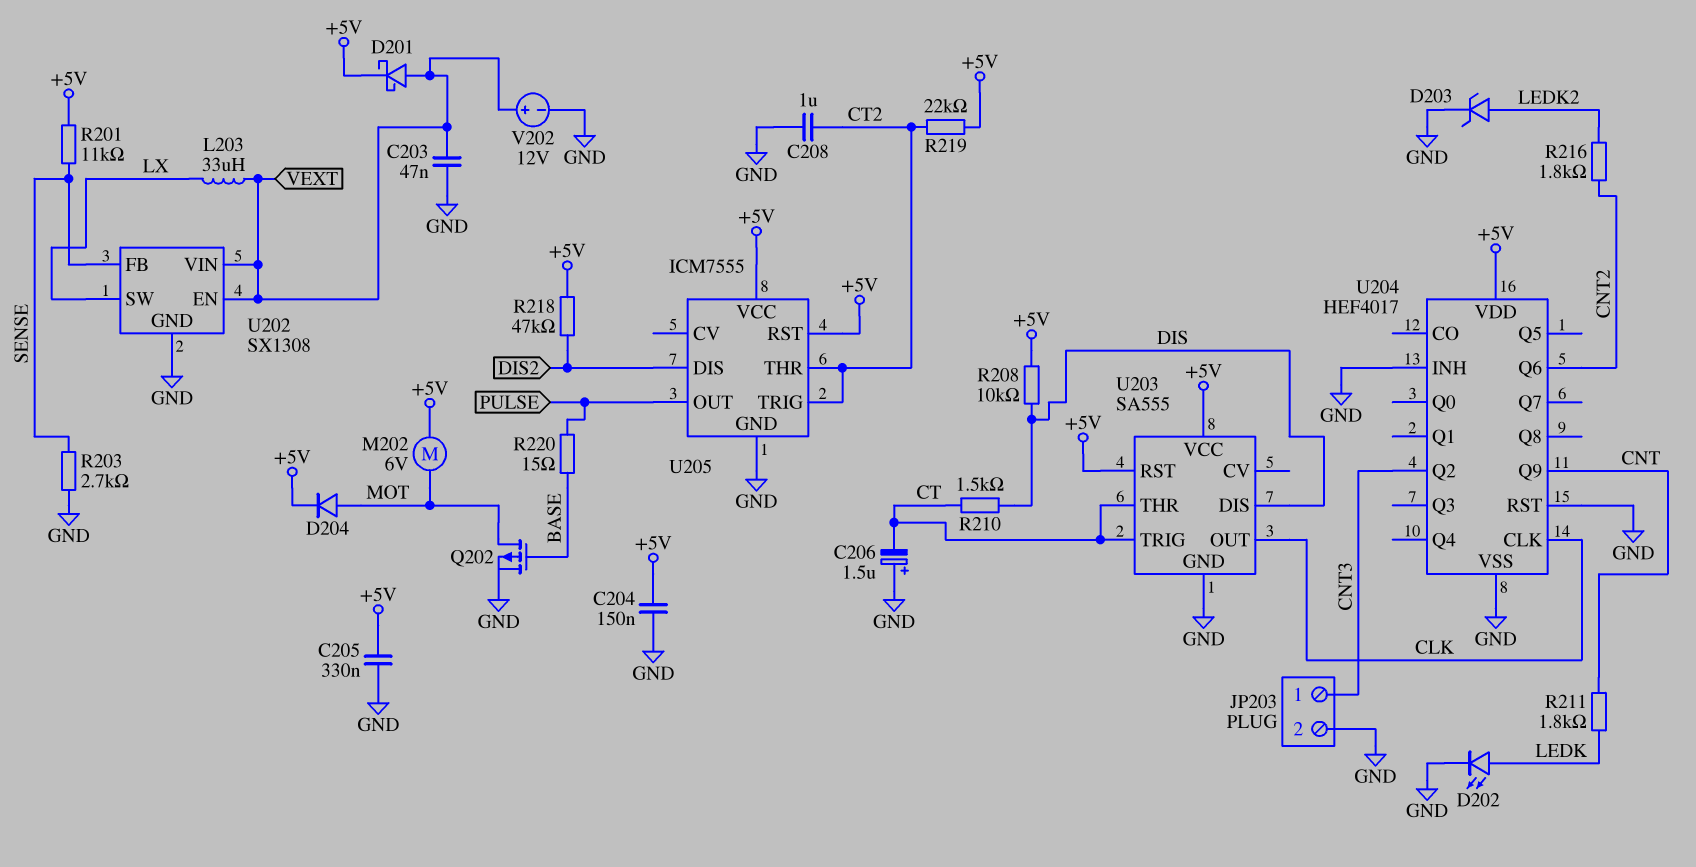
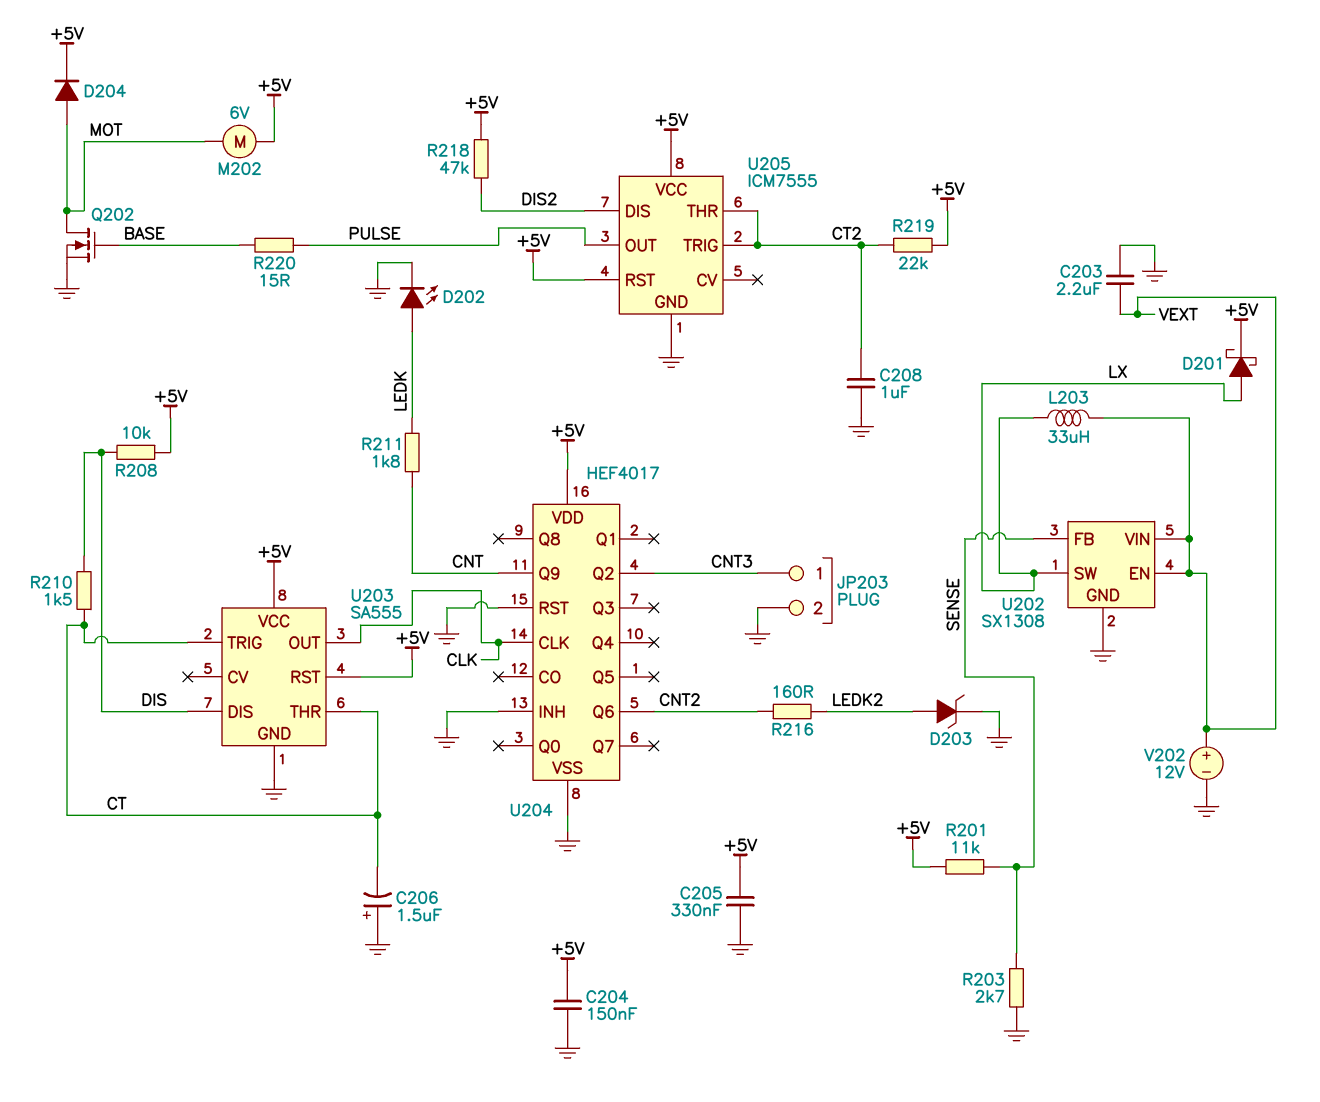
C203: 47nF (GND, VEXT) -> 2.2uF (GND, VEXT)
D201: schottky (A VEXT, K +5V) -> schottky (A LX, K +5V)
Q202: PMOS (G BASE, D MOT, S GND) -> NMOS (G BASE, D MOT, S GND)
R216: 1.8k (CNT2, LEDK2) -> 160 (CNT2, LEDK2)

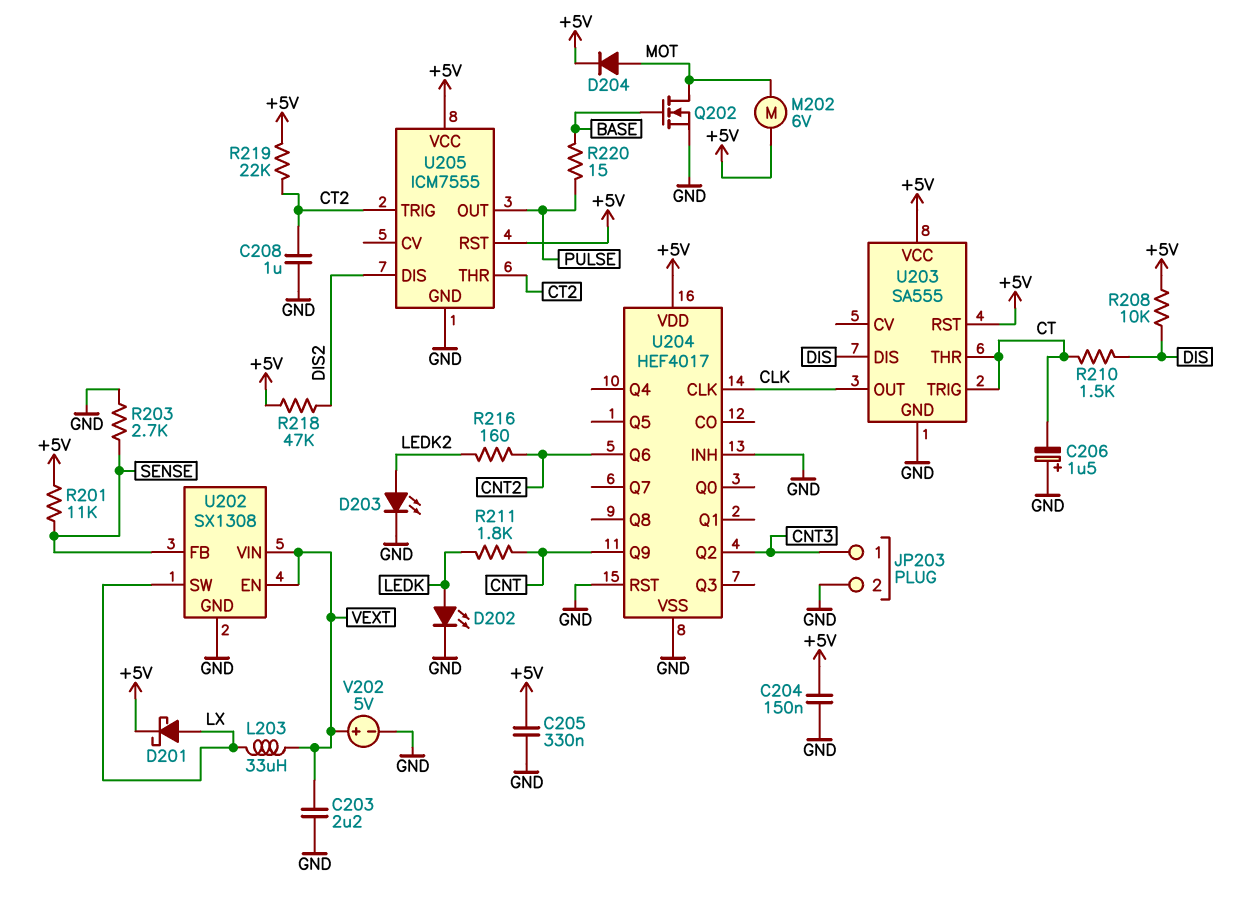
D203: zener (A LEDK2, K GND) -> LED (A LEDK2, K GND)
V202: 12V (plus VEXT, minus GND) -> 5V (plus VEXT, minus GND)

